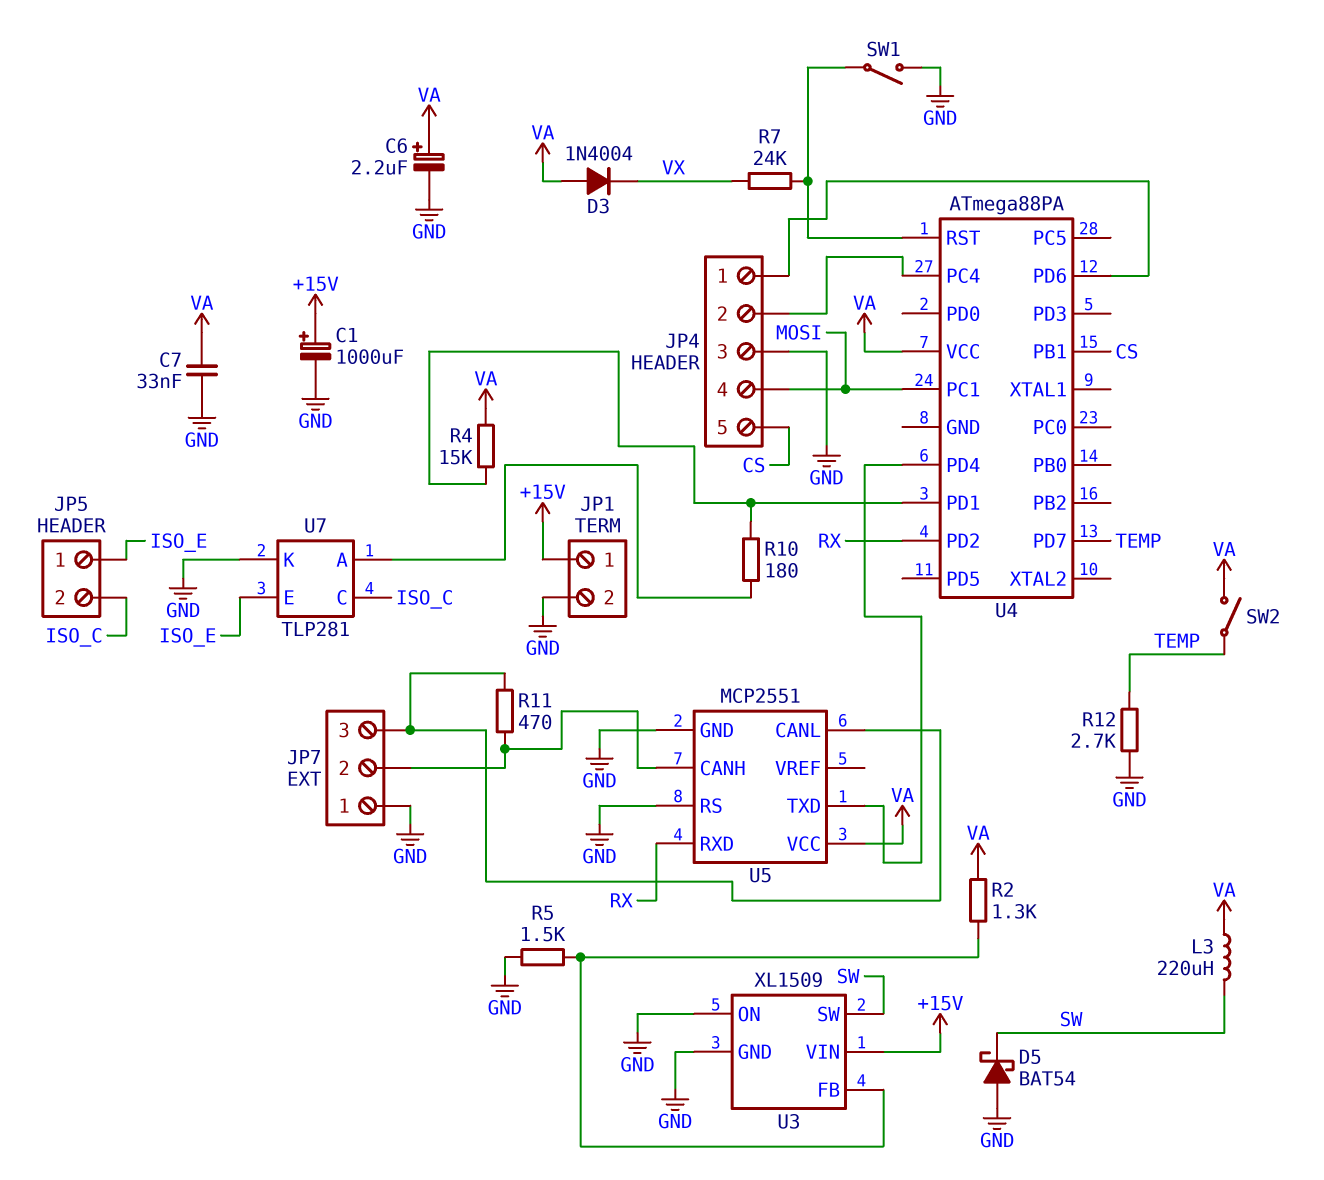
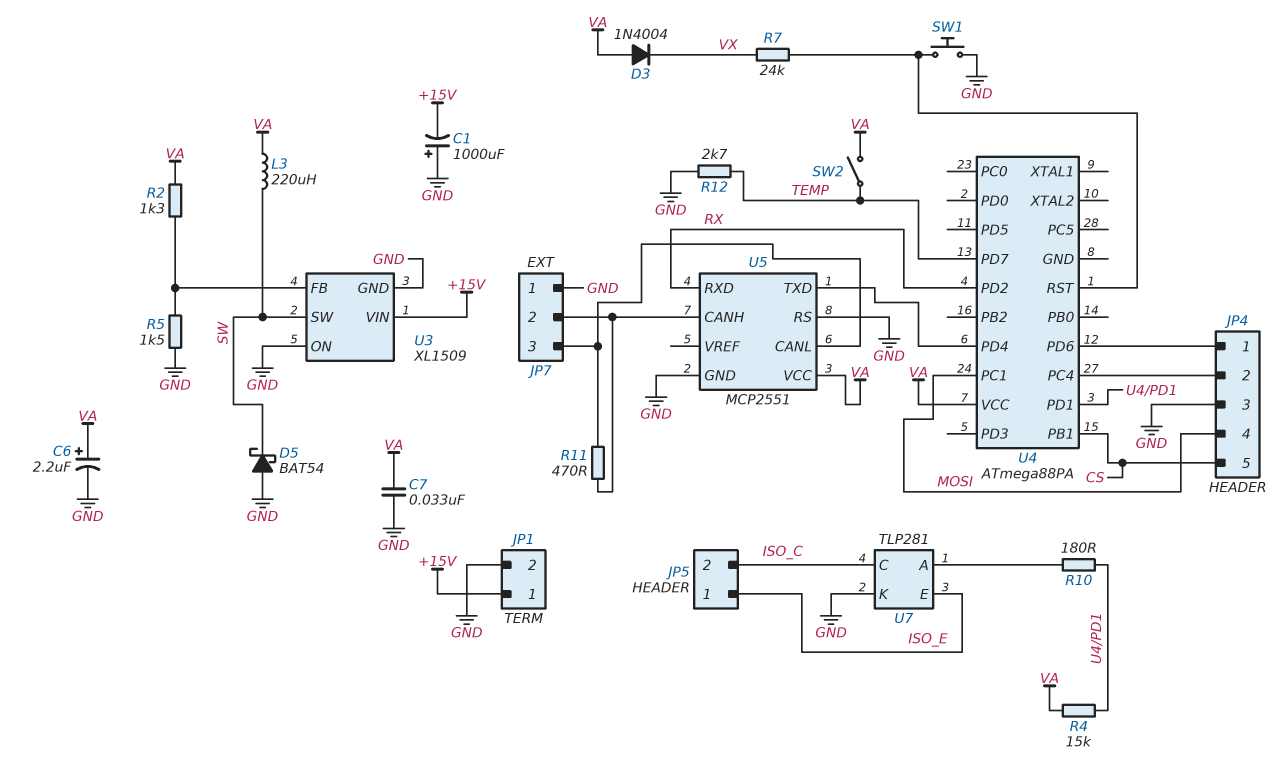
C1: 1000uF (plus +15V, minus GND) -> 1000uF (plus GND, minus +15V)
SW1: switch (GND, U4/RST) -> button (GND, U4/RST)

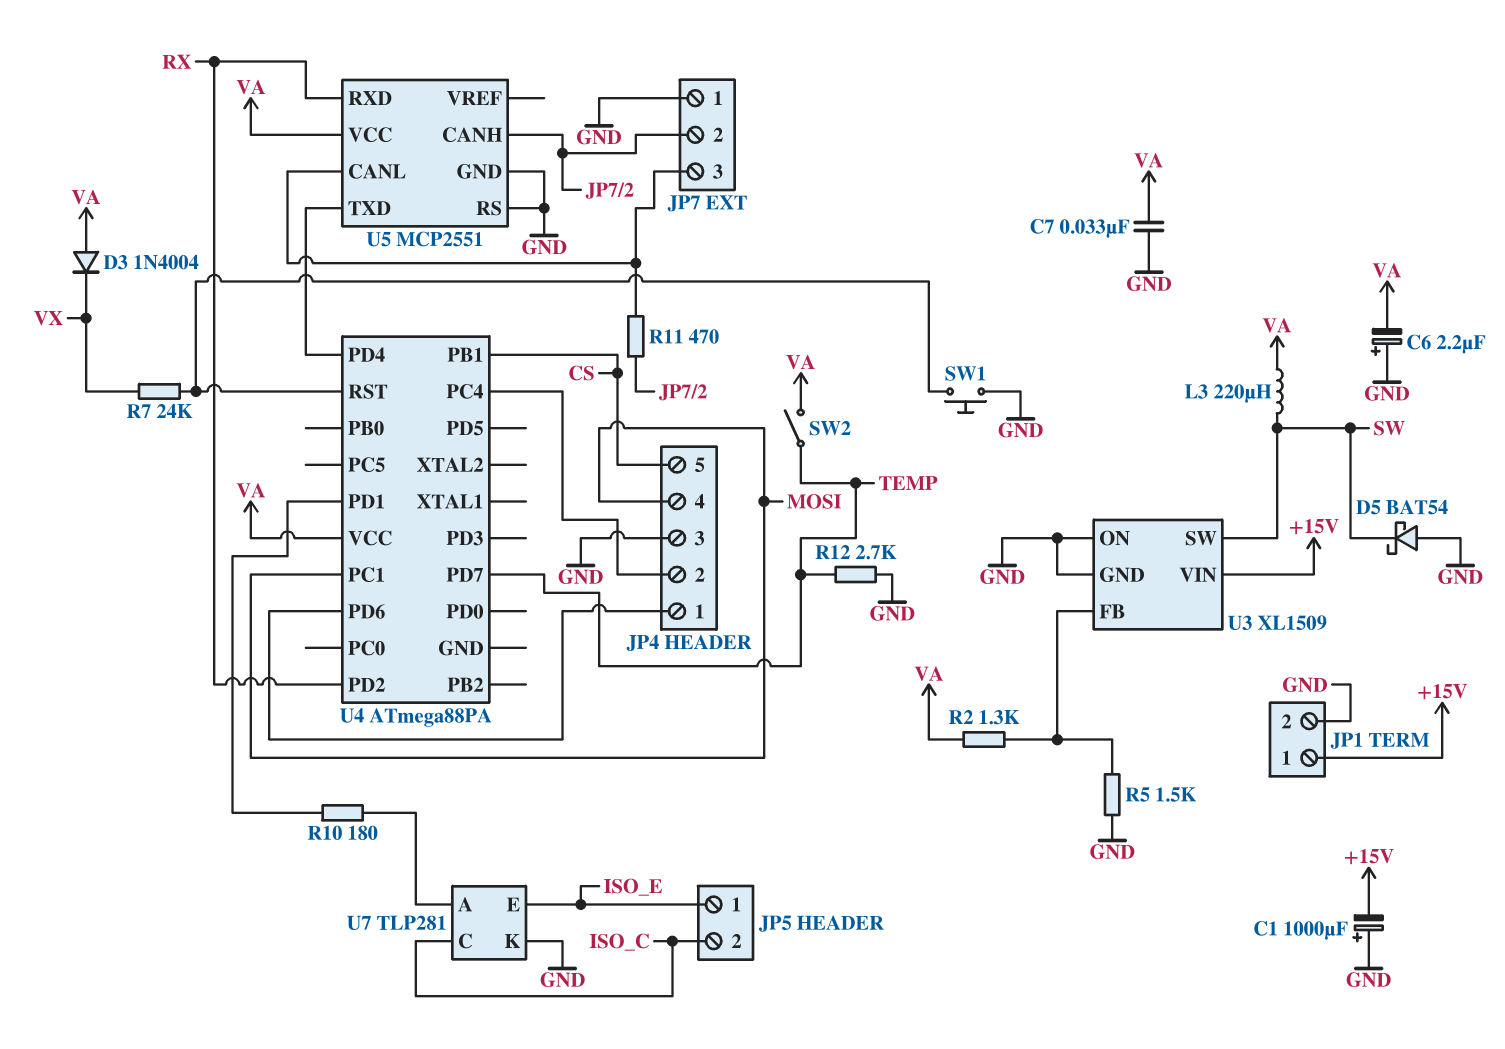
C6: 2.2uF (plus VA, minus GND) -> 2.2uF (plus GND, minus VA)
R4: 15k (U4/PD1, VA) -> none

